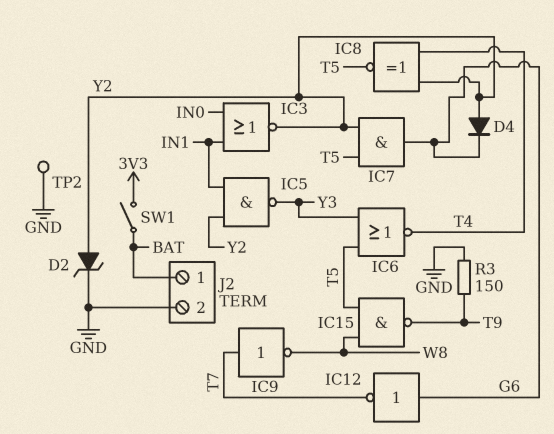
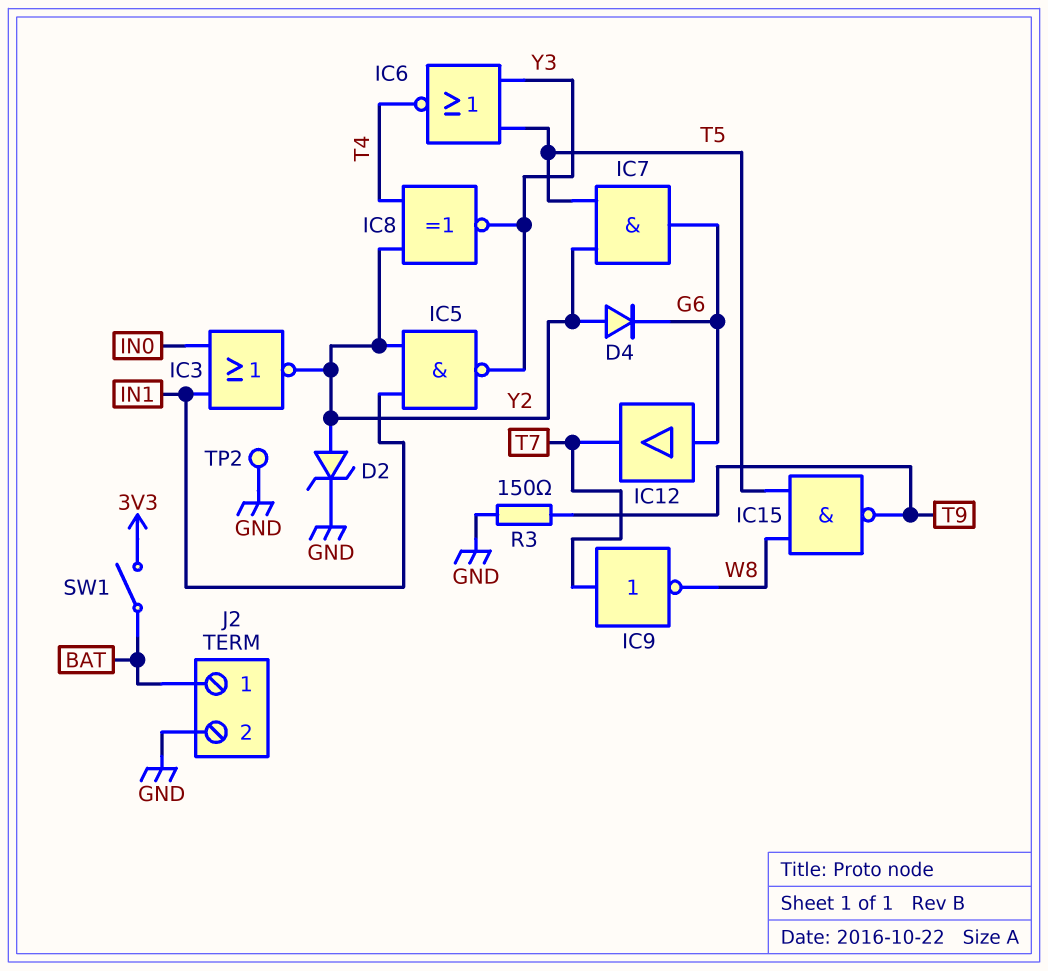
IC8: XNOR (in T4, in Y2, out T5) -> XNOR (in T4, in Y2, out Y3)
IC12: NOT (in G6, out T7) -> buffer (in G6, out T7)

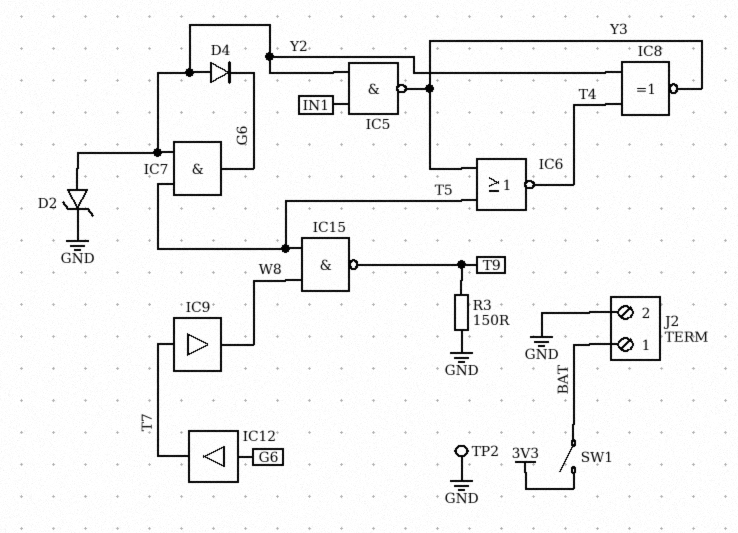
IC3: NOR (in IN0, in IN1, out Y2) -> none
IC9: NOT (in T7, out W8) -> buffer (in T7, out W8)

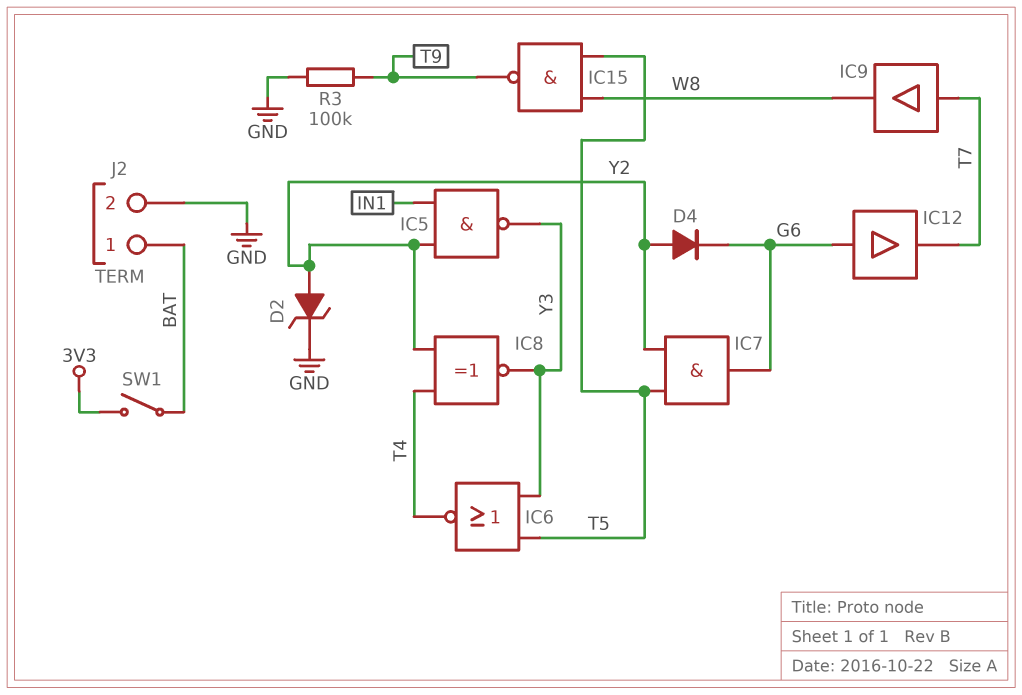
R3: 150 (GND, T9) -> 100k (GND, T9)
TP2: test point (GND) -> none

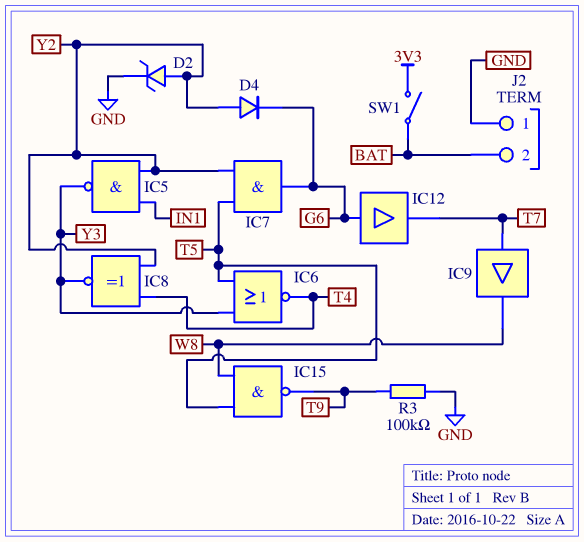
J2 pin 1: BAT -> GND
J2 pin 2: GND -> BAT

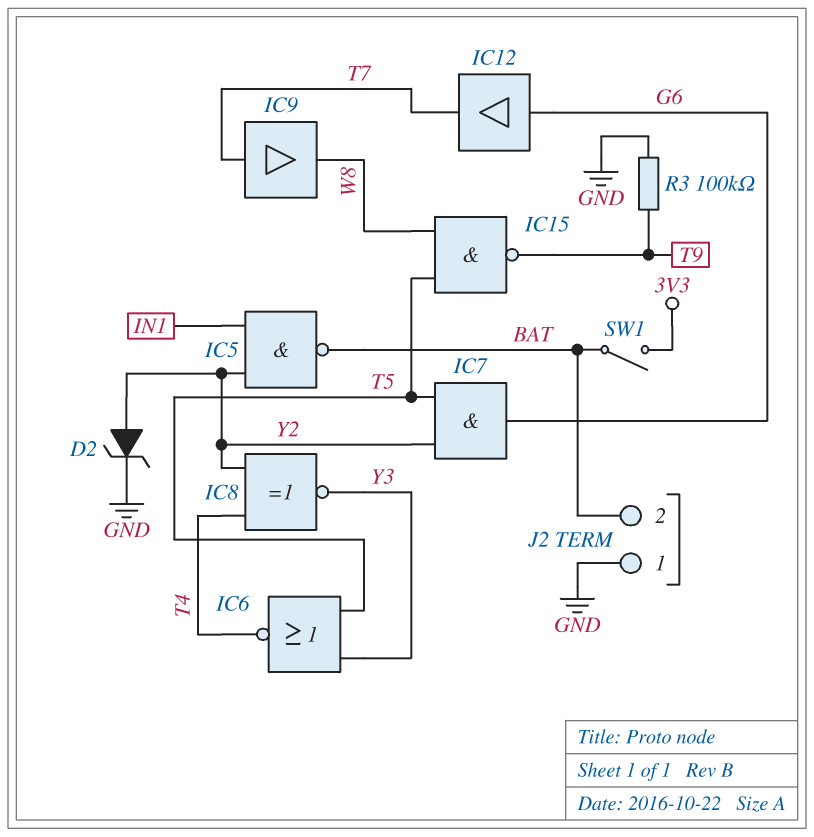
D4: diode (A Y2, K G6) -> none
IC5: NAND (in IN1, in Y2, out Y3) -> NAND (in IN1, in Y2, out BAT)

